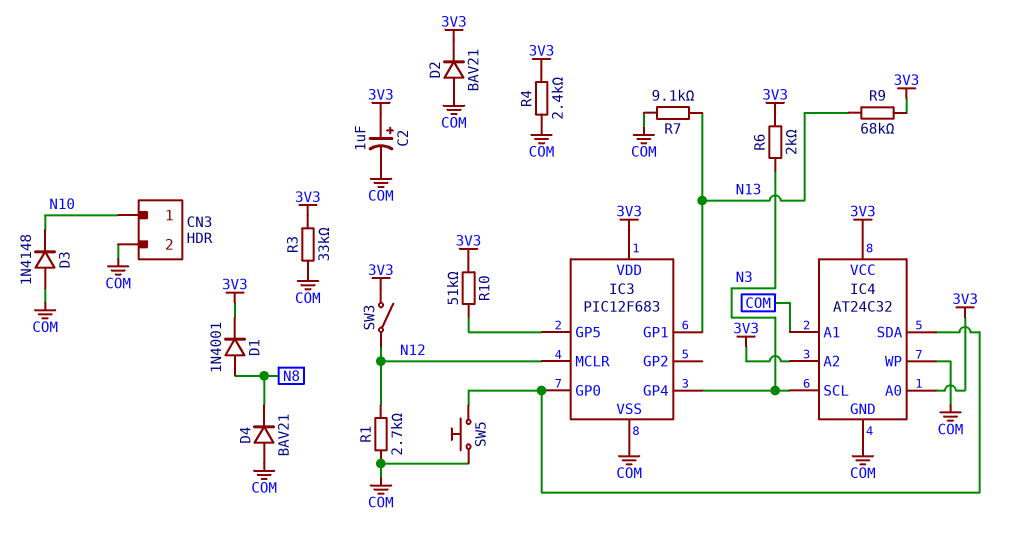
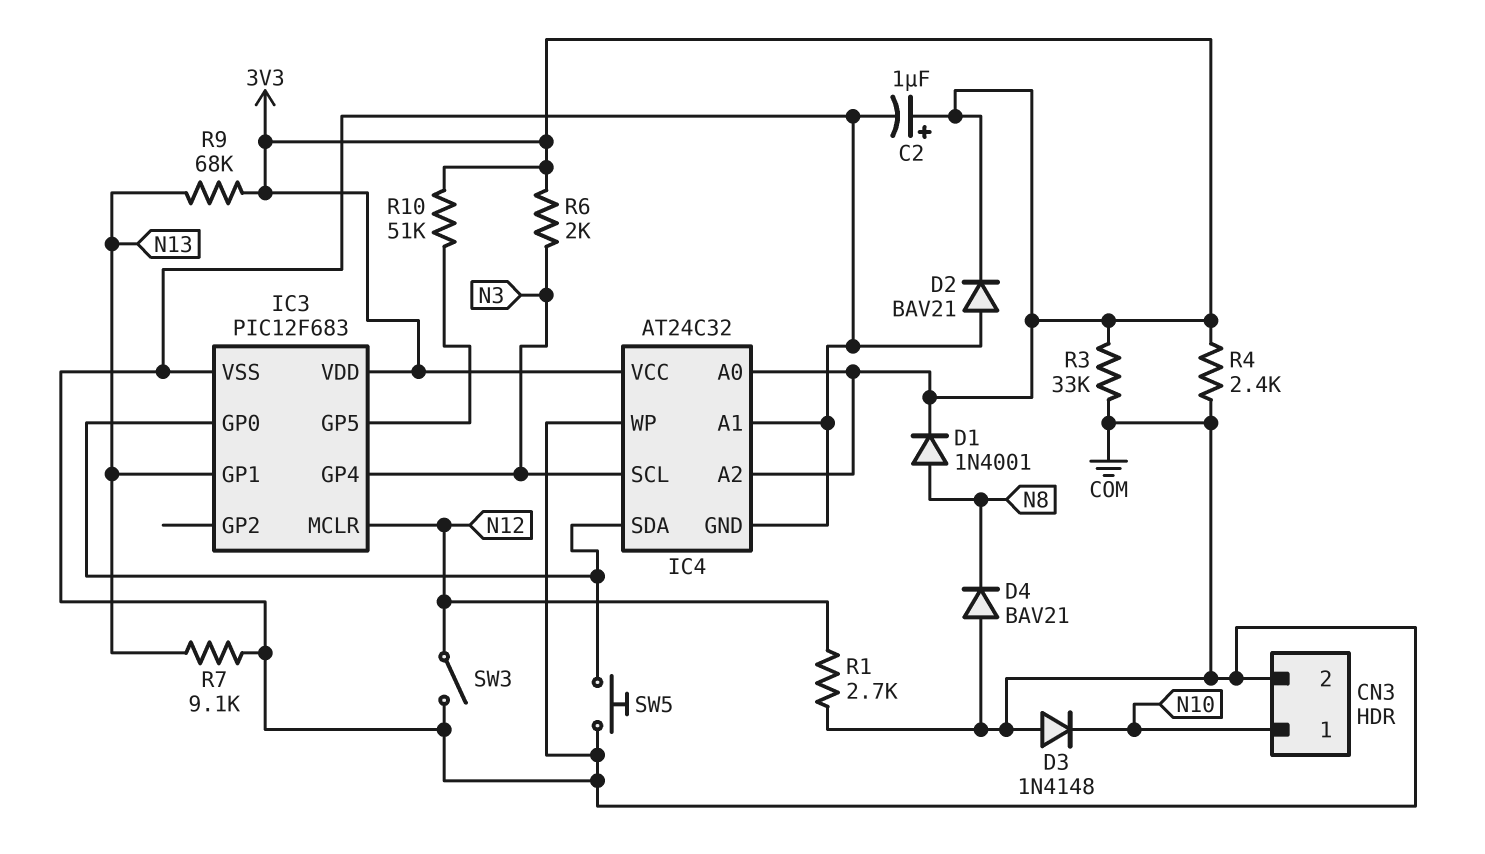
SW3: switch (3V3, N12) -> switch (COM, N12)

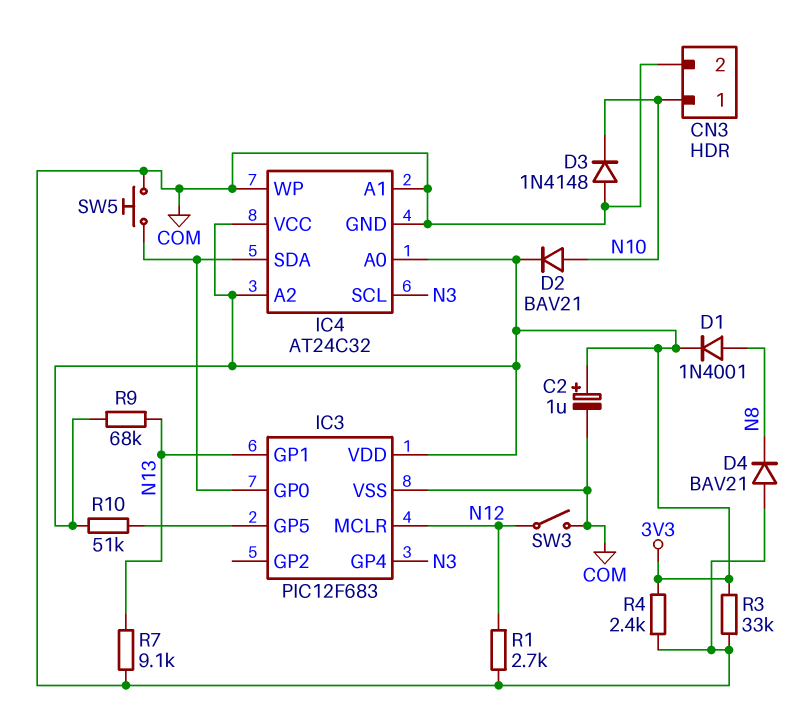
D2: diode BAV21 (A COM, K 3V3) -> diode BAV21 (A N10, K 3V3)
R6: 2k (3V3, N3) -> none

